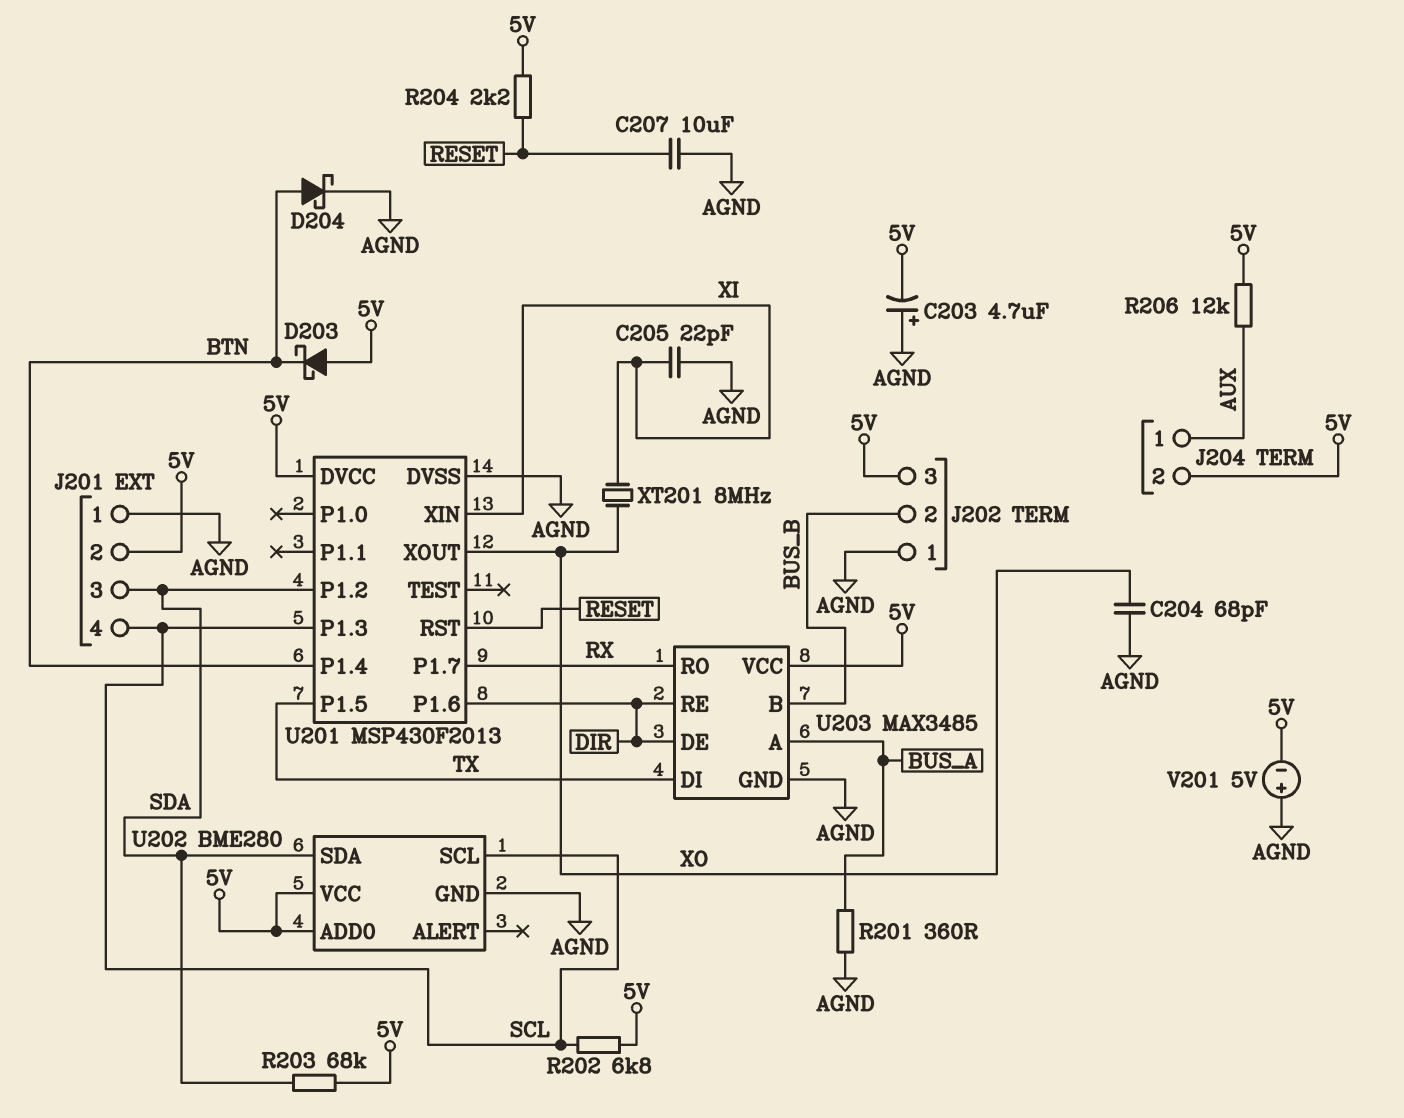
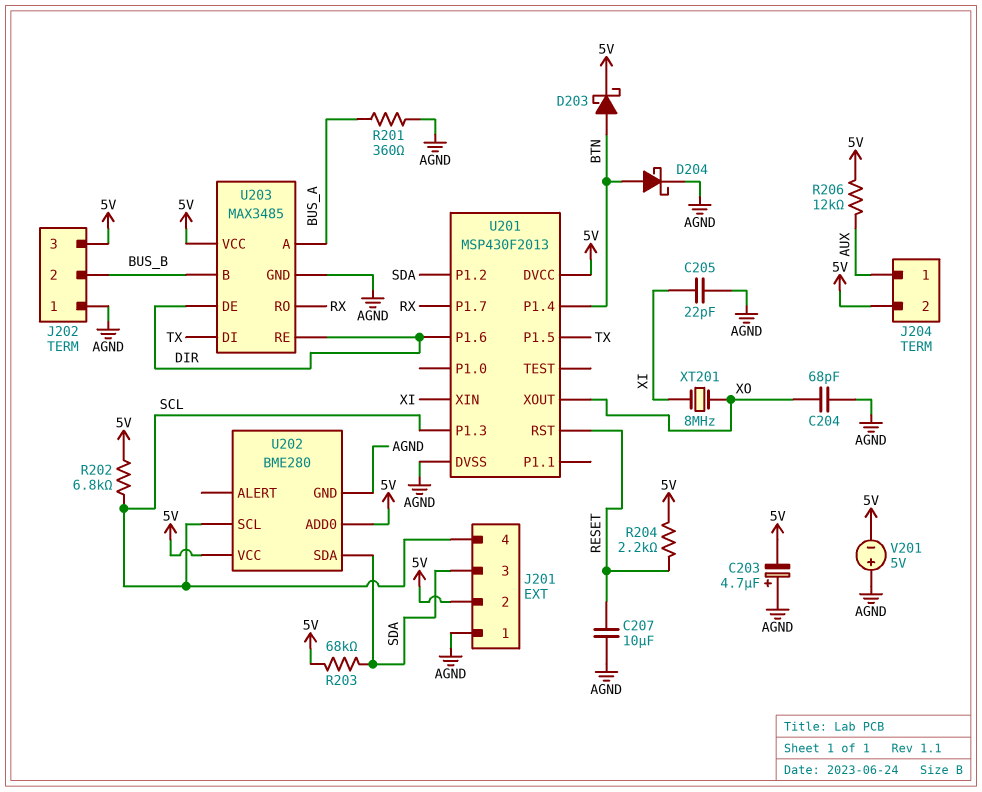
D203: schottky (A 5V, K BTN) -> schottky (A BTN, K 5V)

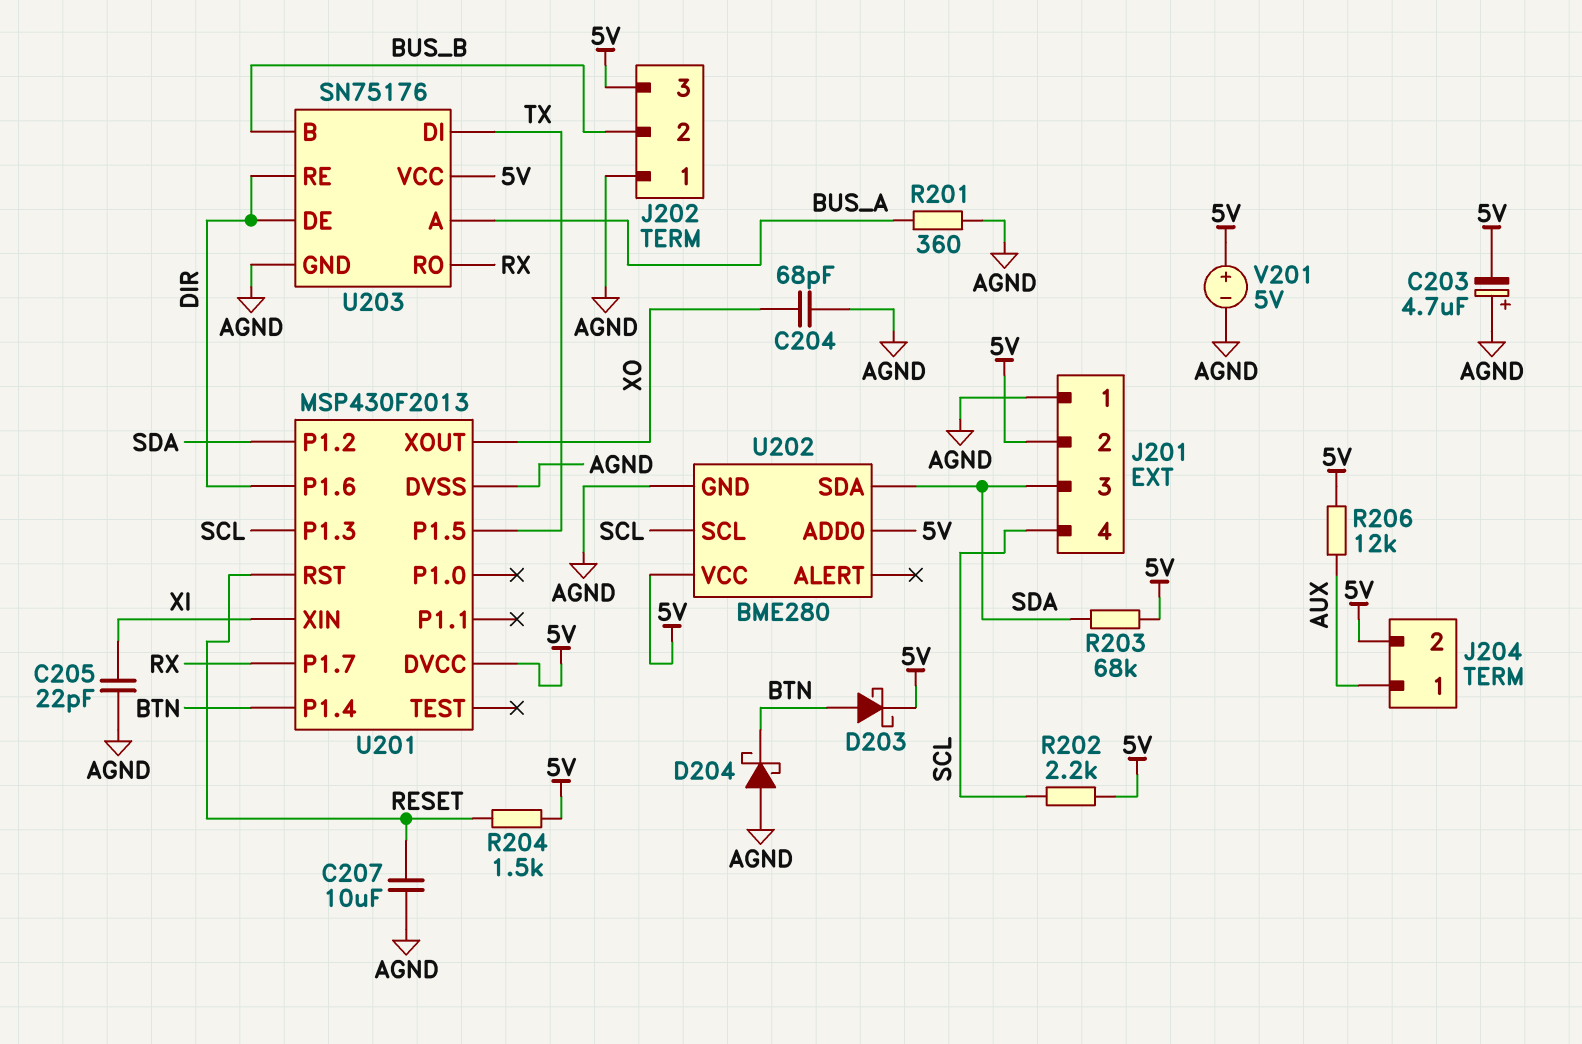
D204: schottky (A BTN, K AGND) -> schottky (A AGND, K BTN)
R202: 6.8k (5V, SCL) -> 2.2k (5V, SCL)
R204: 2.2k (5V, RESET) -> 1.5k (5V, RESET)
U203: MAX3485 -> SN75176
V201: 5V (plus AGND, minus 5V) -> 5V (plus 5V, minus AGND)
XT201: 8MHz (XI, XO) -> none

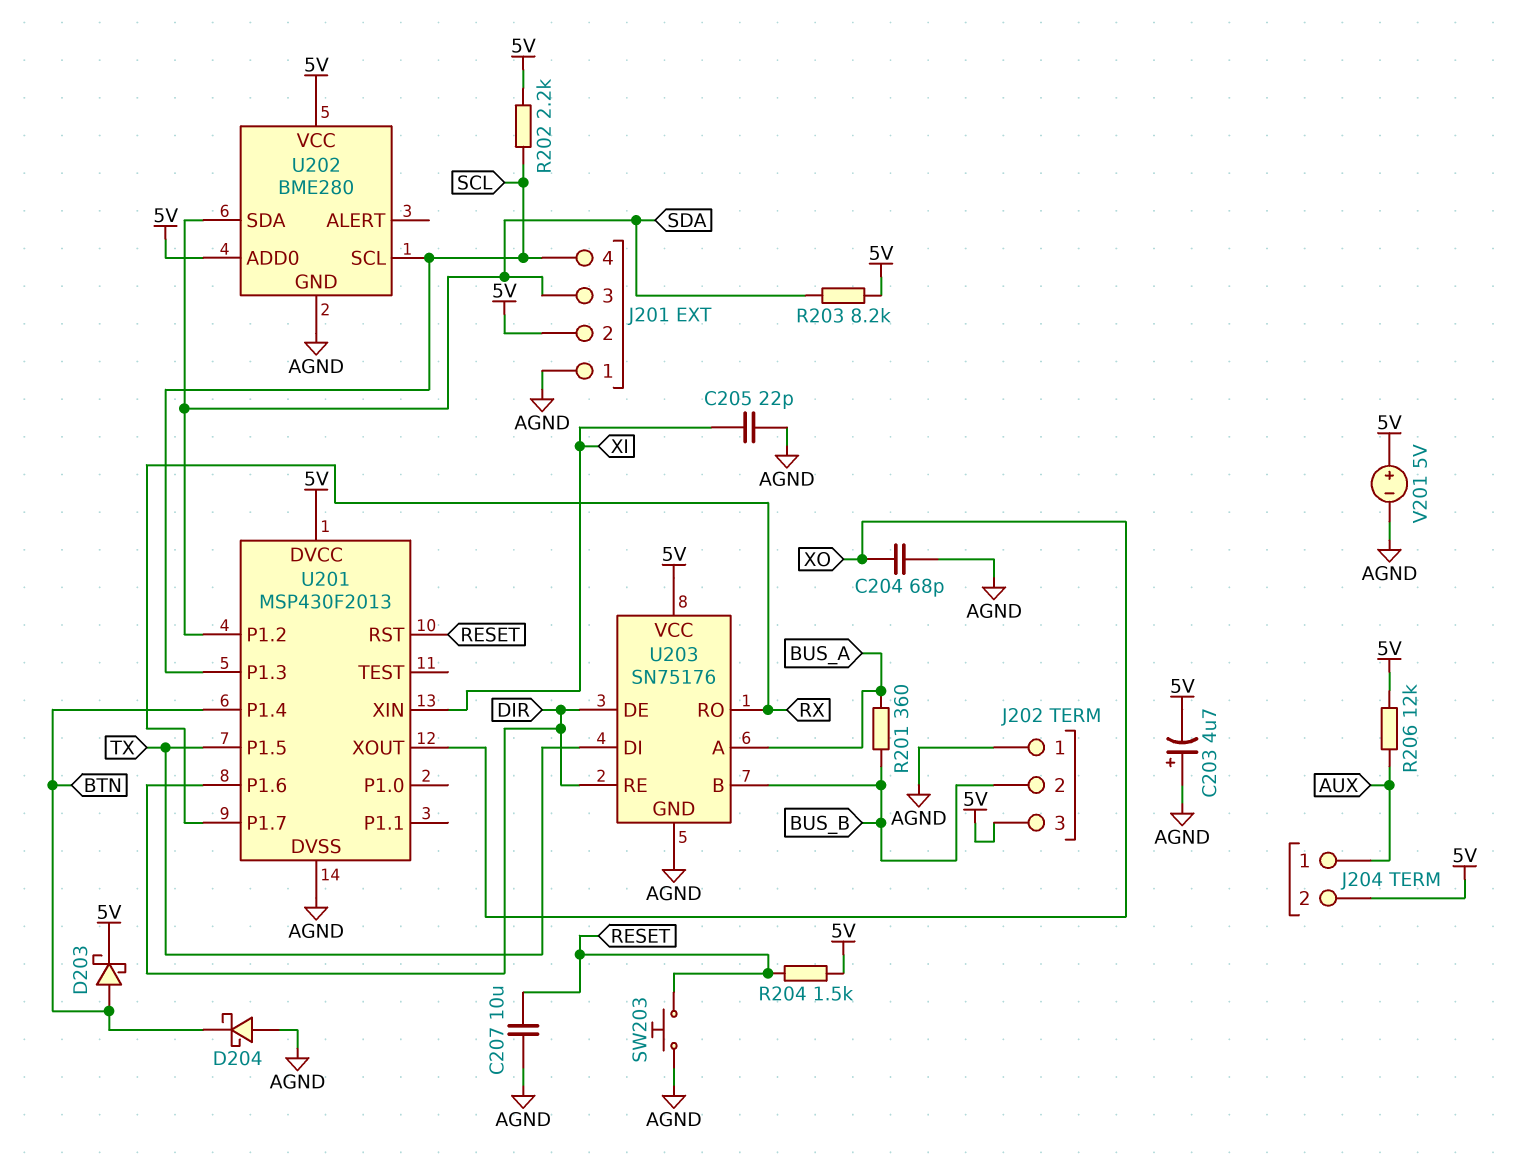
R201: 360 (AGND, BUS_A) -> 360 (BUS_A, BUS_B)
R203: 68k (5V, SDA) -> 8.2k (5V, SDA)
SW203: none -> button (AGND, RESET)

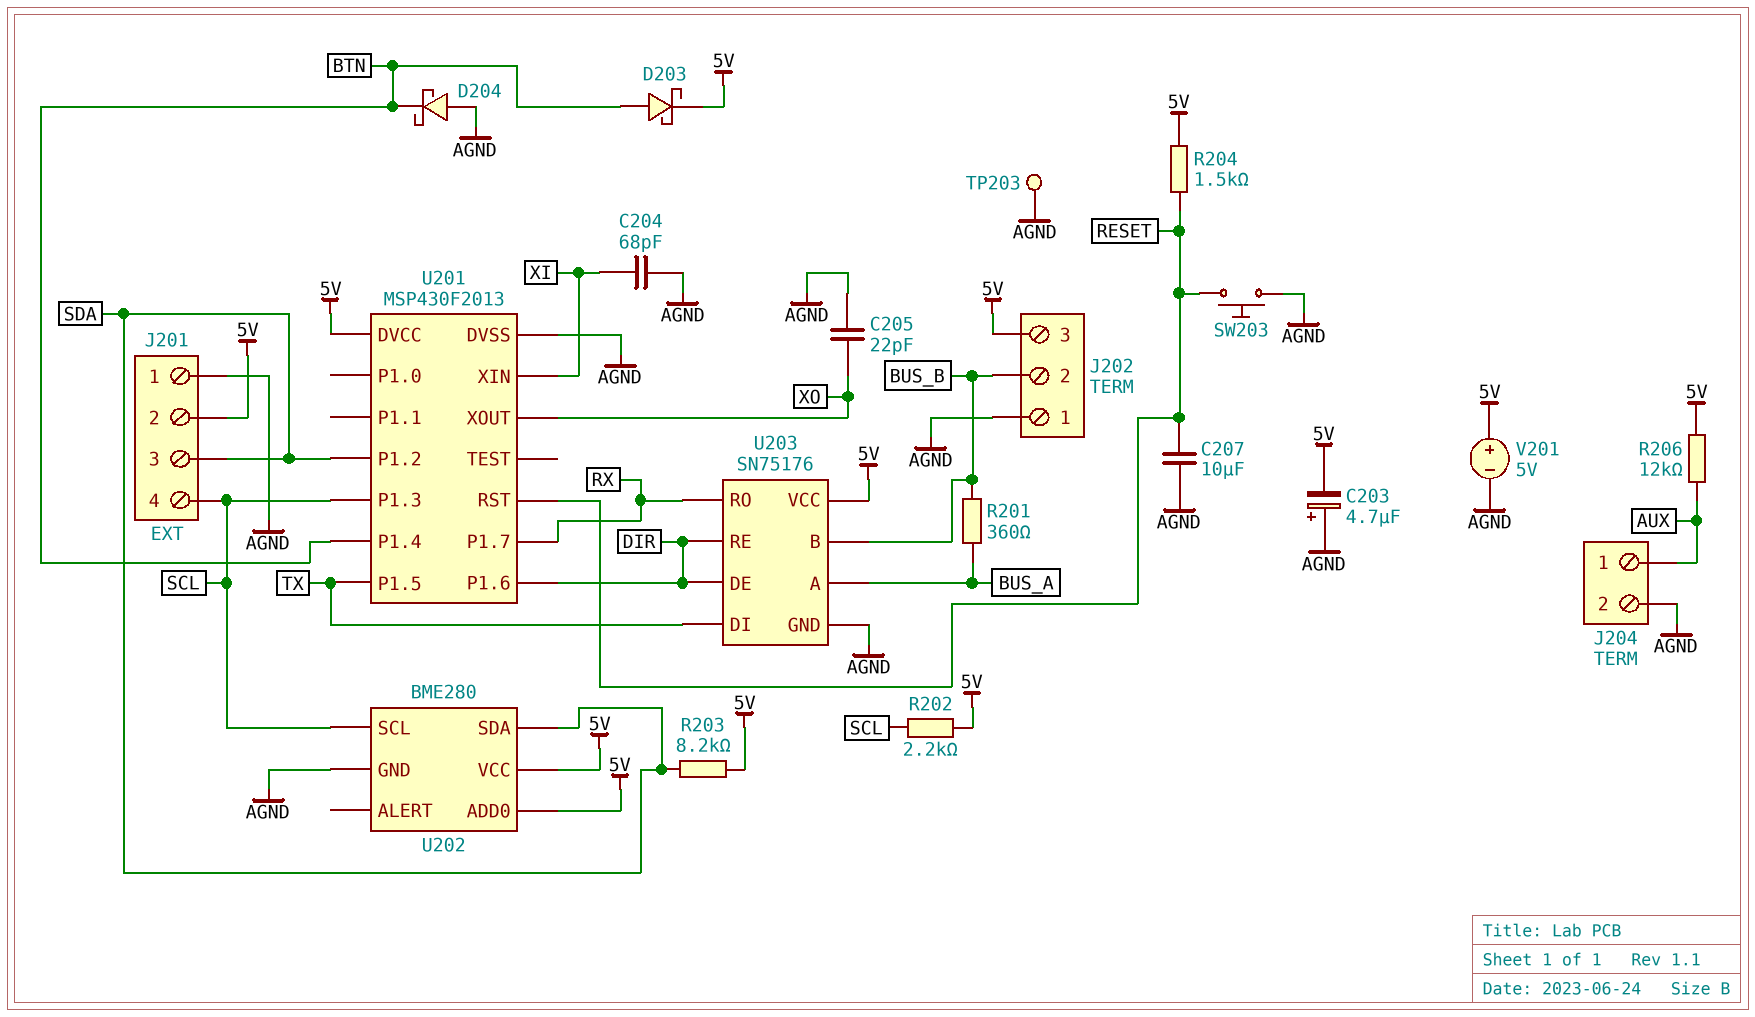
C204: 68pF (AGND, XO) -> 68pF (AGND, XI)
C205: 22pF (AGND, XI) -> 22pF (AGND, XO)
J204 pin 2: 5V -> AGND
TP203: none -> test point (AGND)

